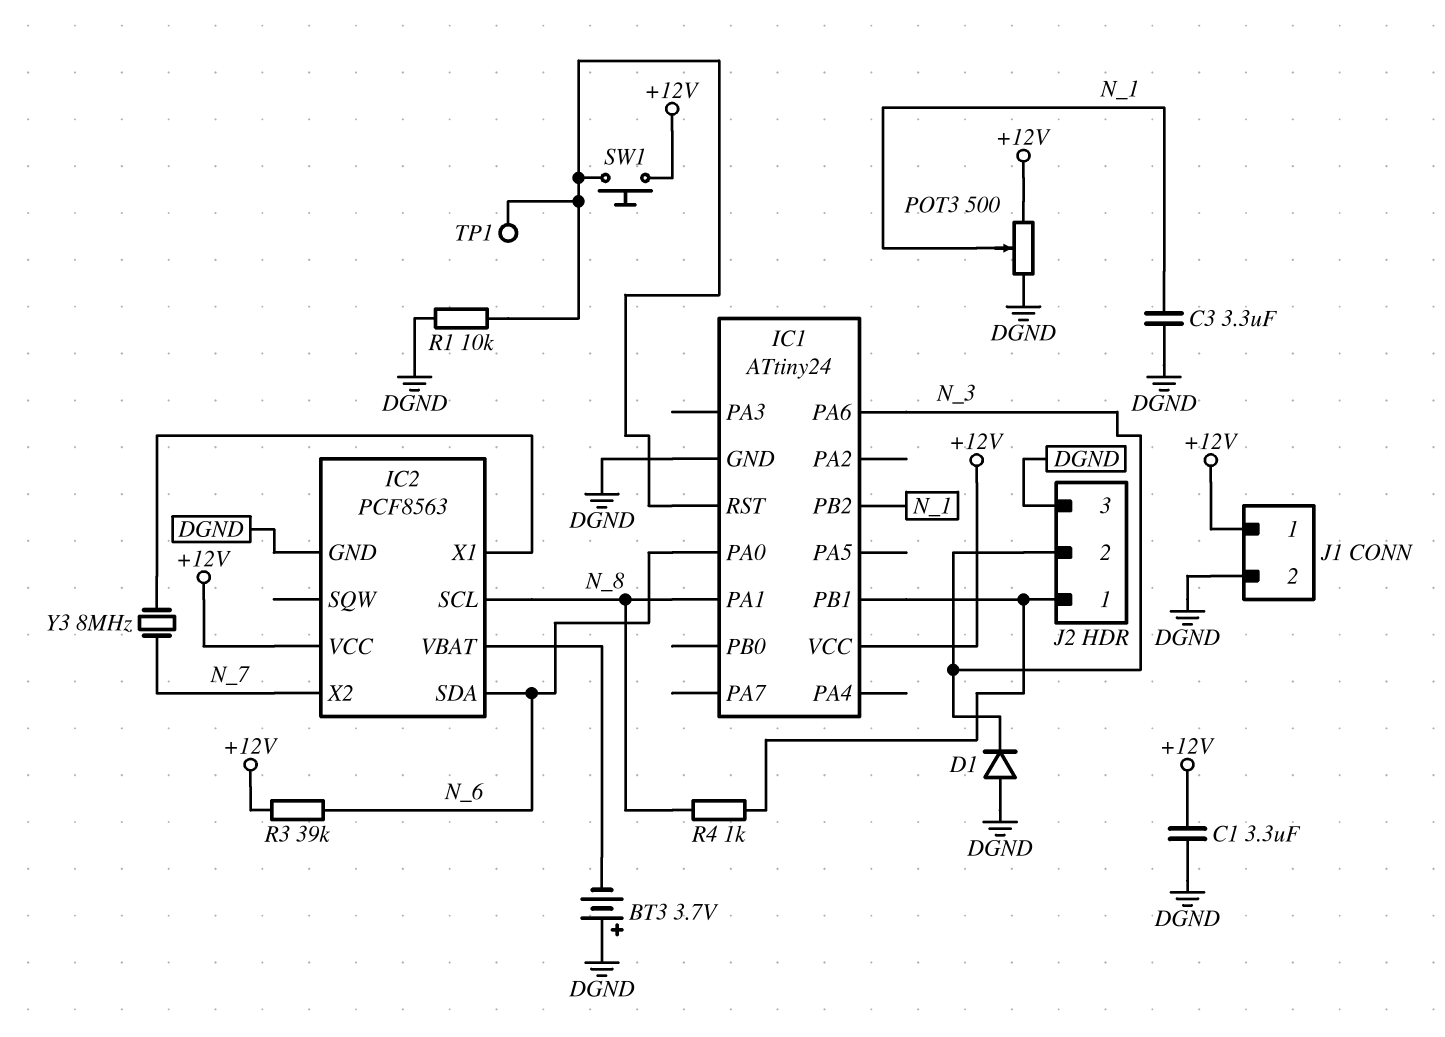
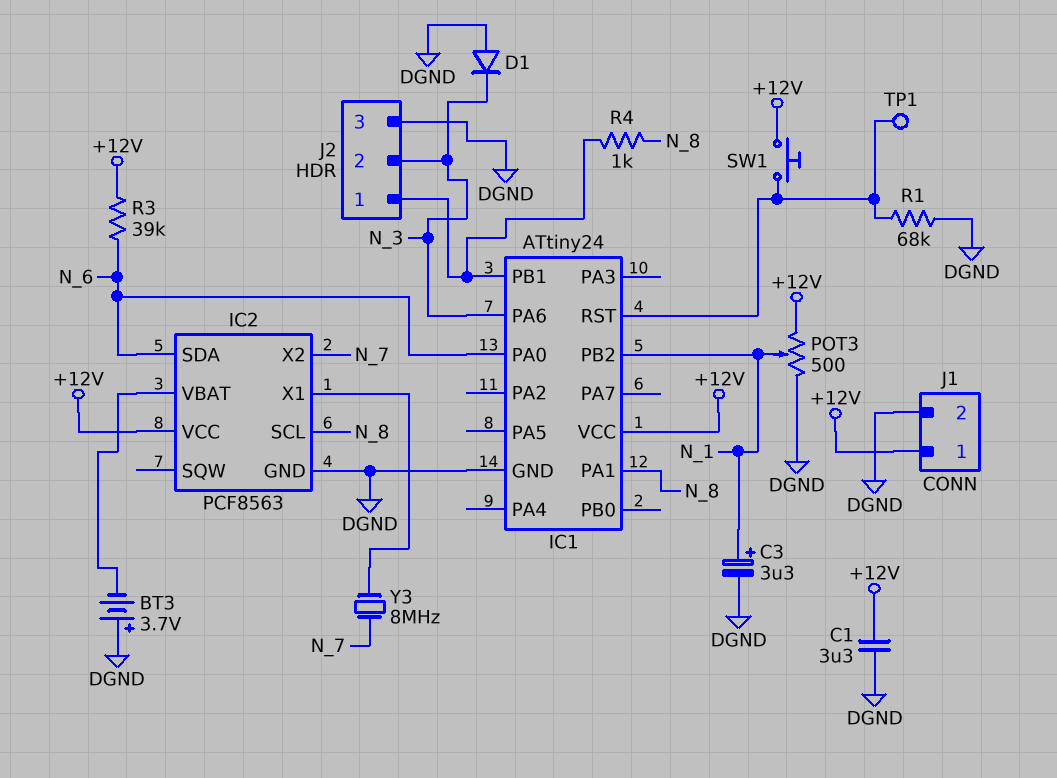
C3: 3.3uF (DGND, N_1) -> 3.3uF (plus N_1, minus DGND)
R1: 10k (DGND, IC1/RST) -> 68k (DGND, IC1/RST)

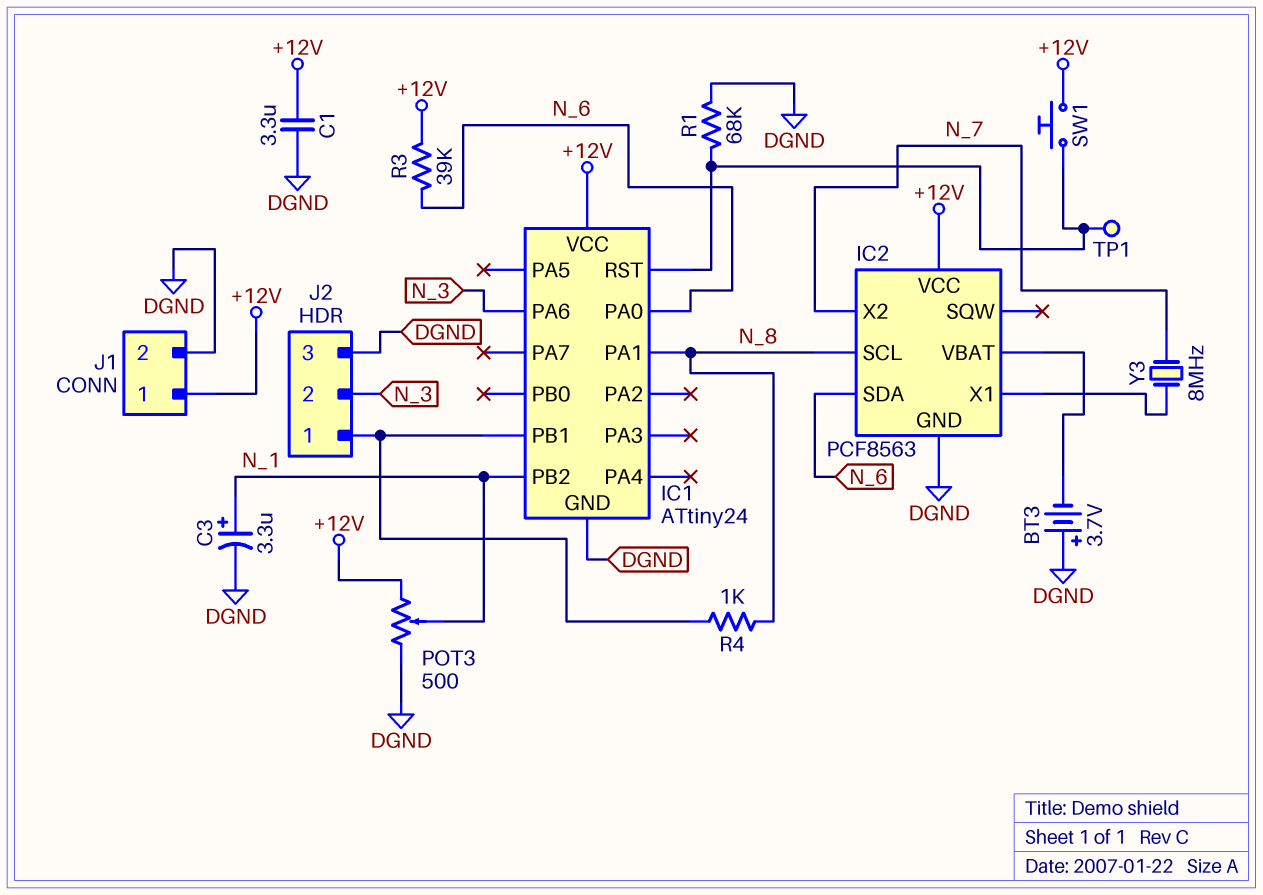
D1: diode (A DGND, K N_3) -> none

